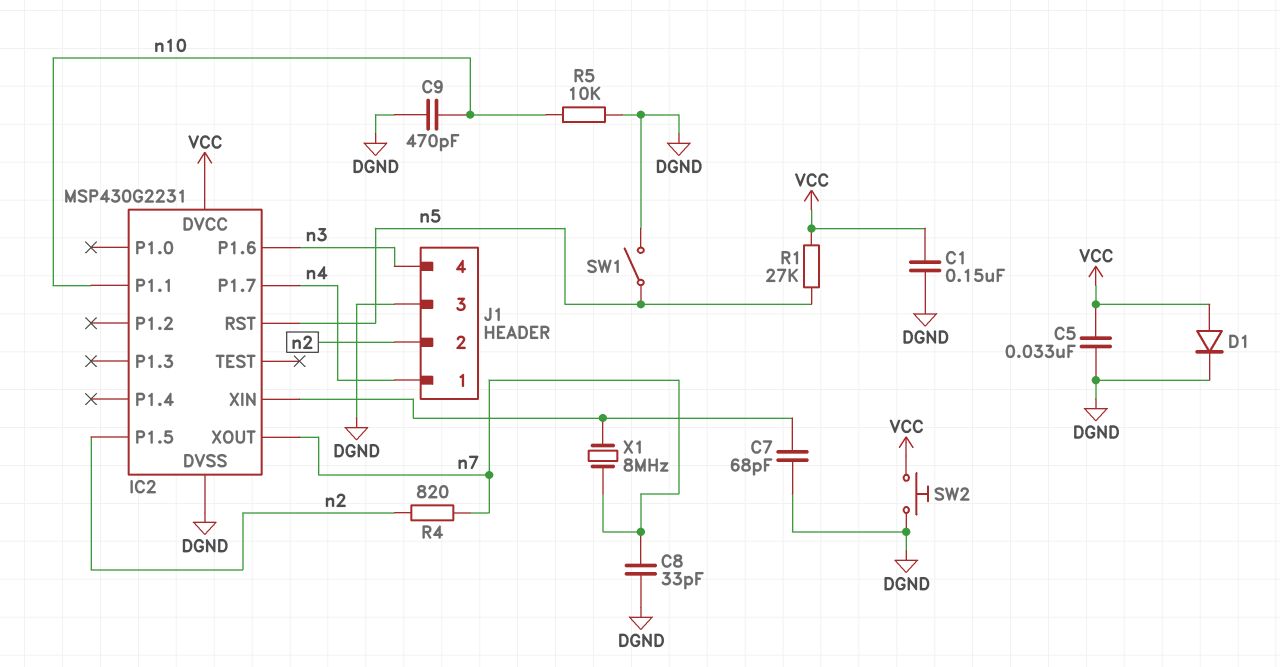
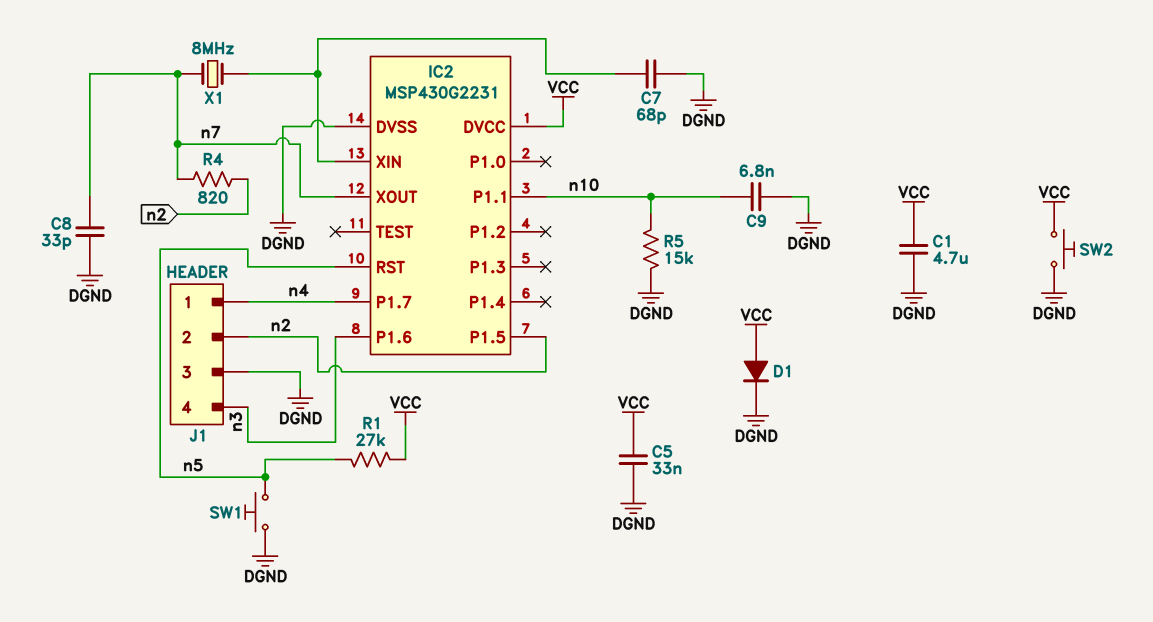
C1: 150nF (DGND, VCC) -> 4.7uF (DGND, VCC)
C9: 470pF (DGND, n10) -> 6.8nF (DGND, n10)
R5: 10k (DGND, n10) -> 15k (DGND, n10)
SW1: switch (DGND, n5) -> button (DGND, n5)

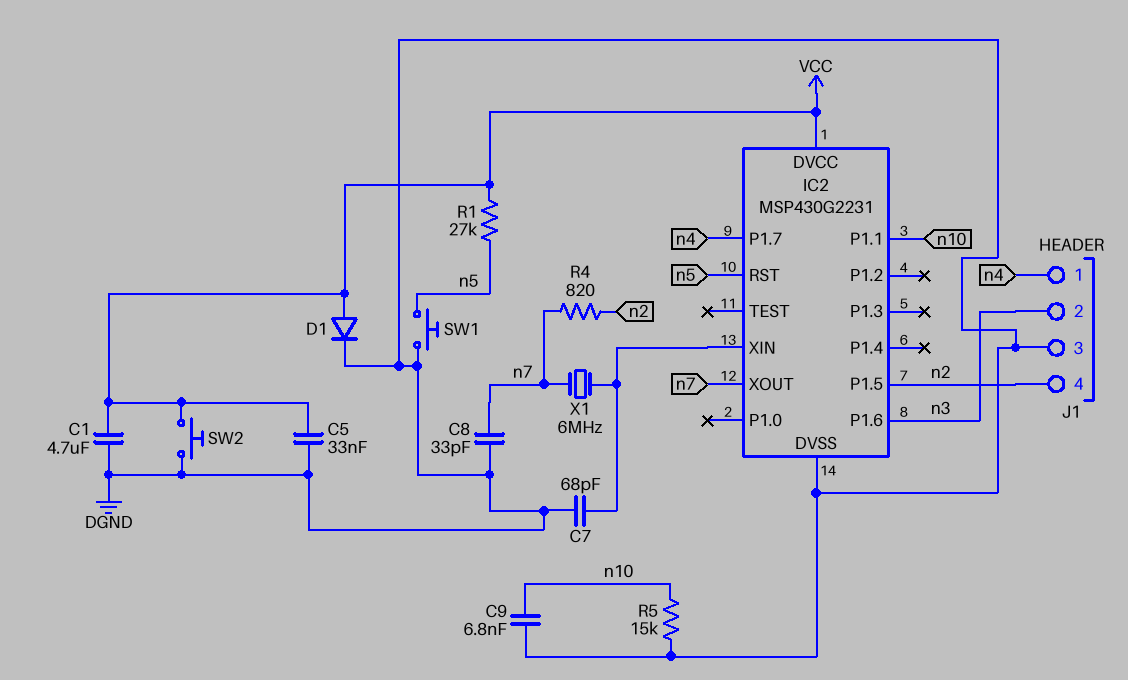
J1 pin 2: n2 -> n3
J1 pin 4: n3 -> n2
X1: 8MHz (IC2/XIN, n7) -> 6MHz (IC2/XIN, n7)

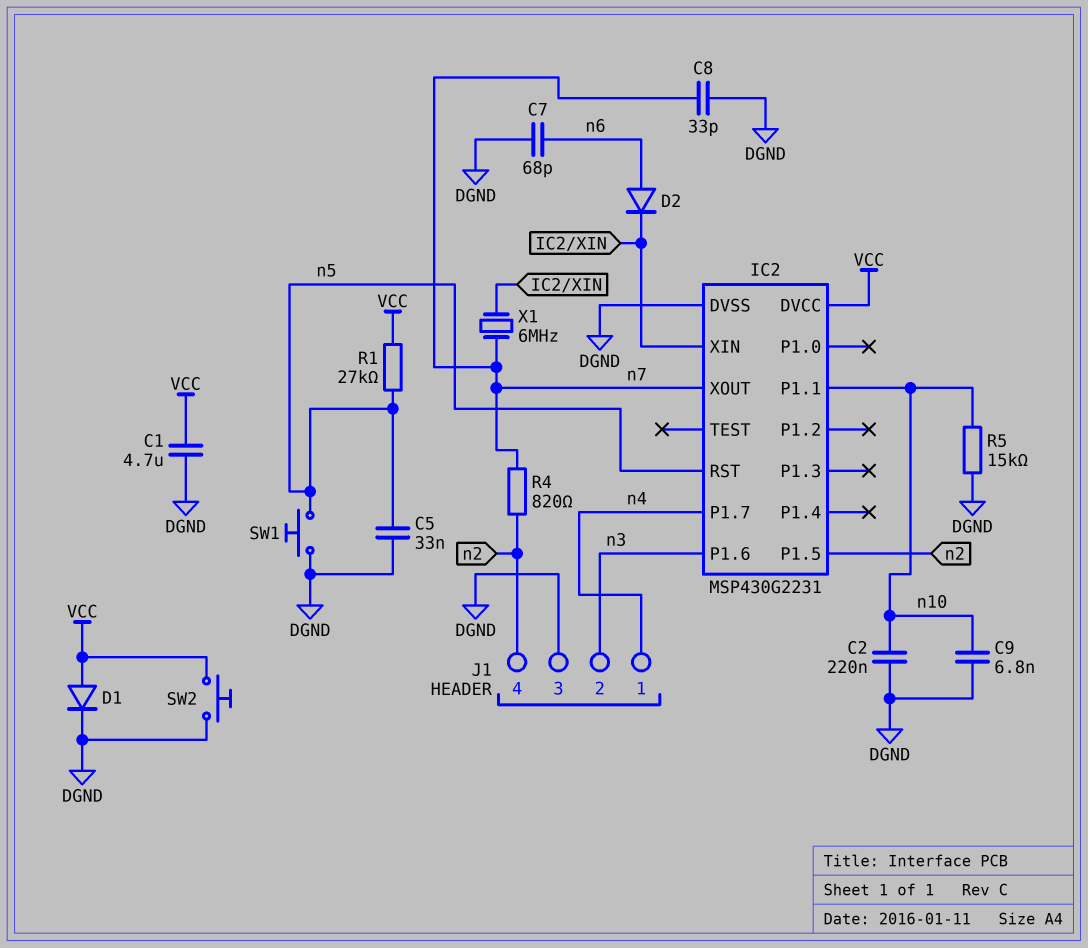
C2: none -> 220nF (DGND, n10)
C5: 33nF (DGND, VCC) -> 33nF (DGND, n5)
C7: 68pF (DGND, IC2/XIN) -> 68pF (DGND, n6)
D2: none -> diode (A n6, K IC2/XIN)

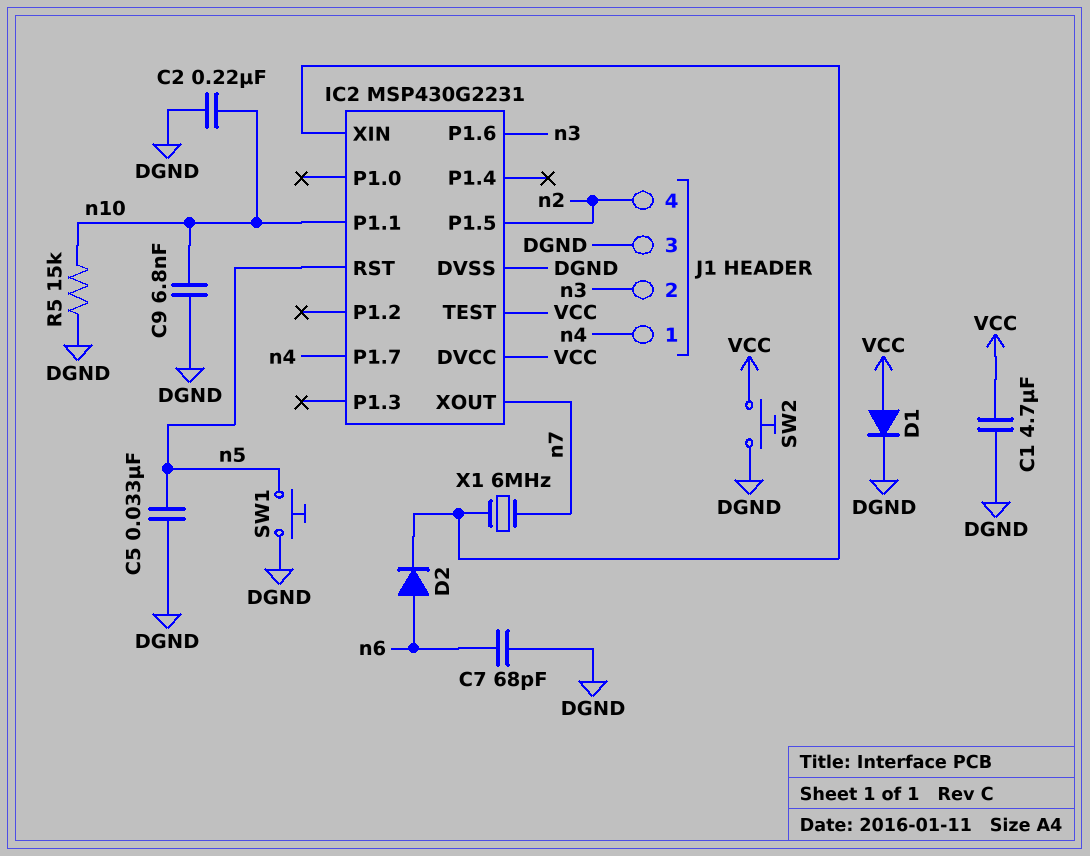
C8: 33pF (DGND, n7) -> none
IC2 pin TEST: none -> VCC
R1: 27k (VCC, n5) -> none
R4: 820 (n2, n7) -> none

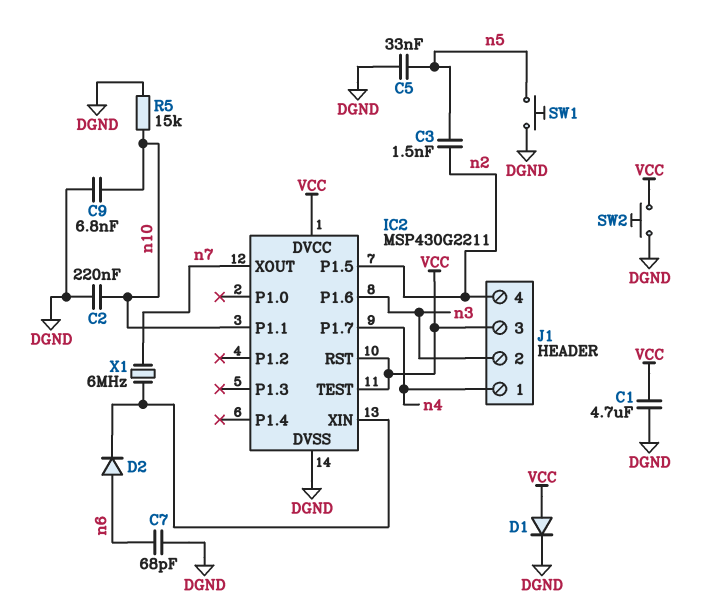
C3: none -> 1.5nF (n2, n5)
IC2: MSP430G2231 -> MSP430G2211
IC2 pin RST: n5 -> VCC
J1 pin 3: DGND -> VCC

